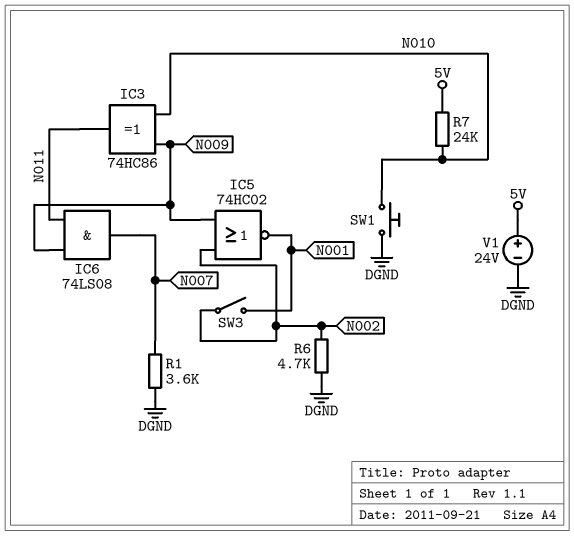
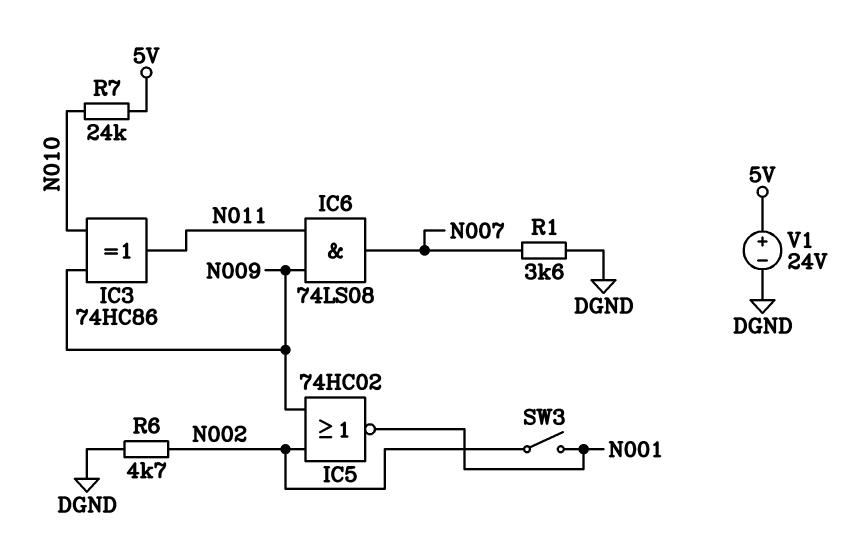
SW1: button (DGND, N010) -> none

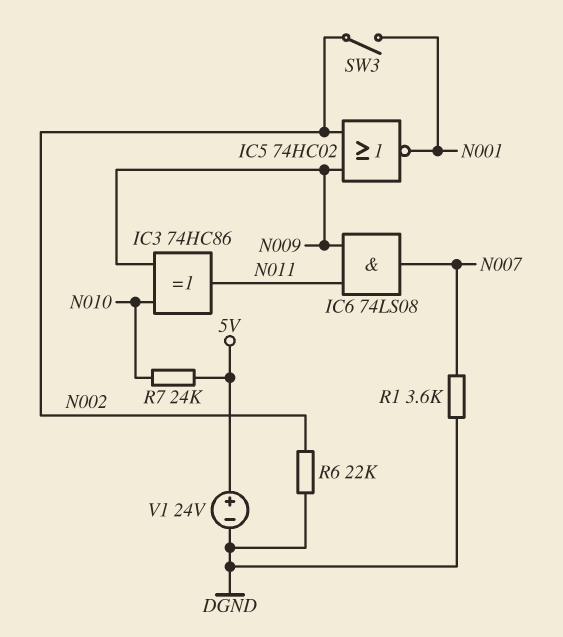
R6: 4.7k (DGND, N002) -> 22k (DGND, N002)

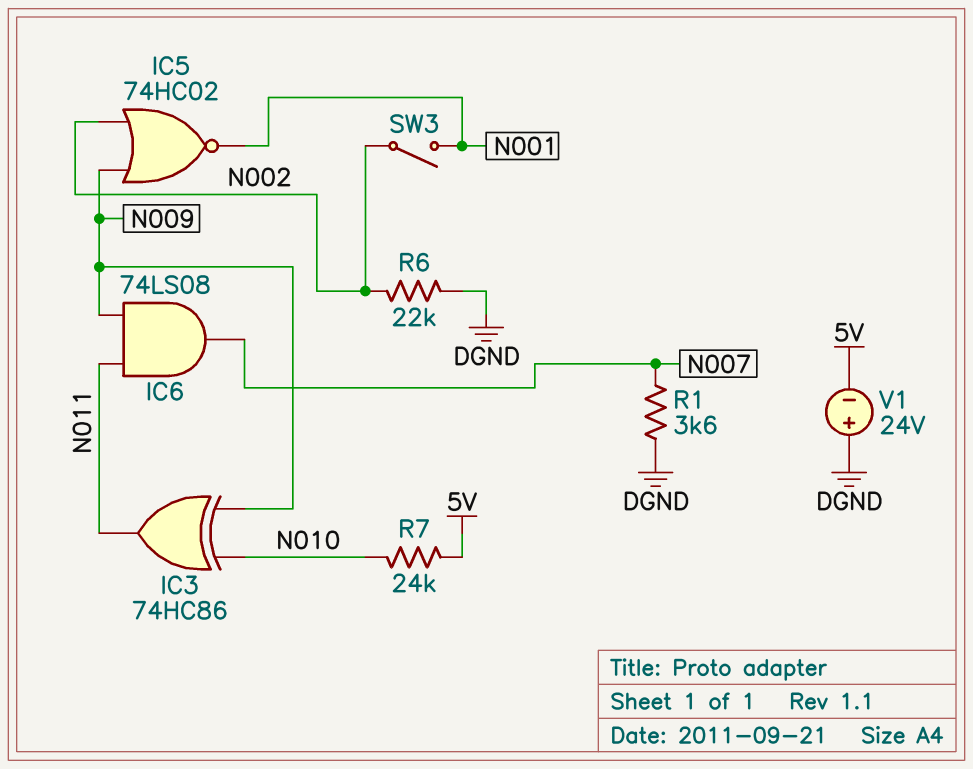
V1: 24V (plus 5V, minus DGND) -> 24V (plus DGND, minus 5V)

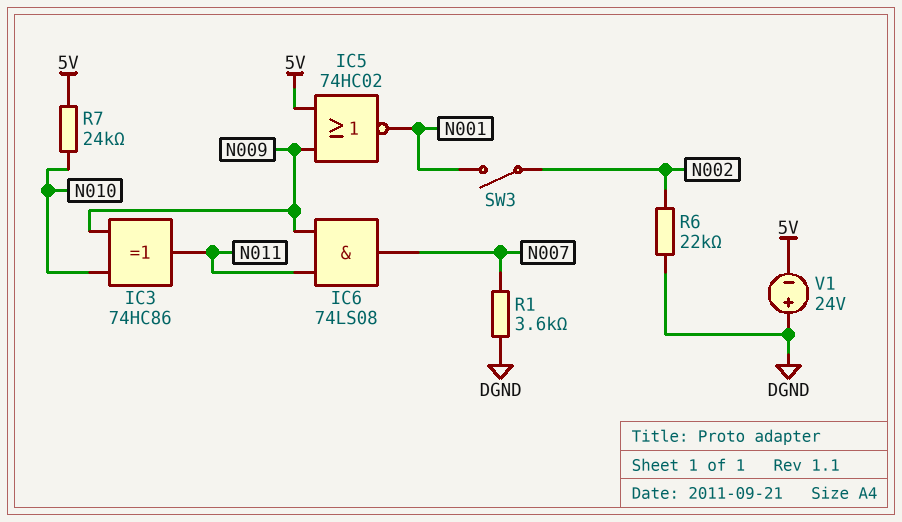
IC5: NOR 74HC02 (in N002, in N009, out N001) -> NOR 74HC02 (in 5V, in N009, out N001)

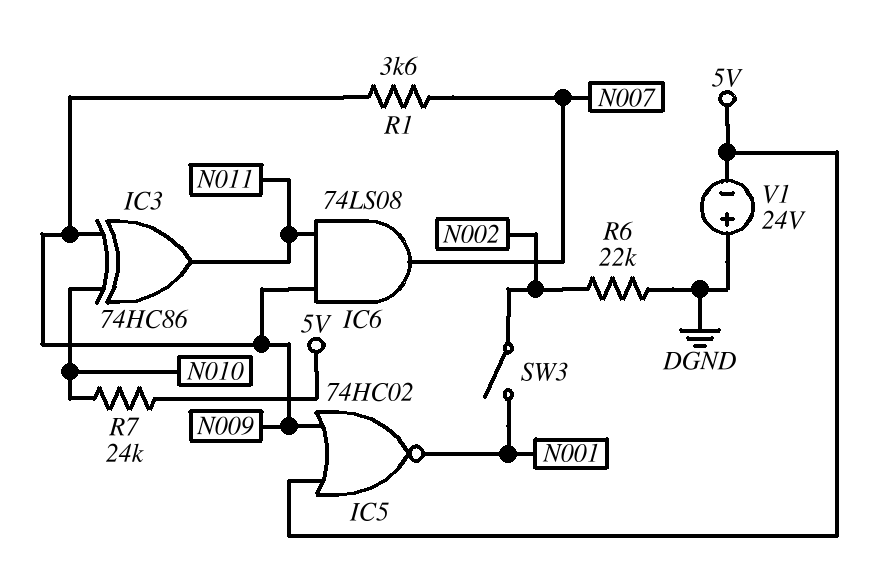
R1: 3.6k (DGND, N007) -> 3.6k (N007, N009)

